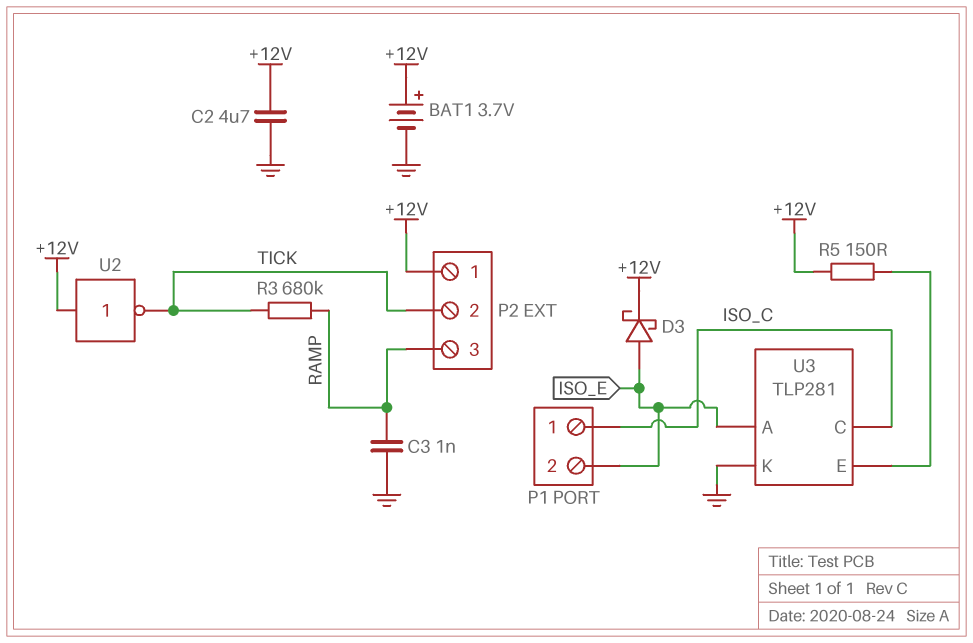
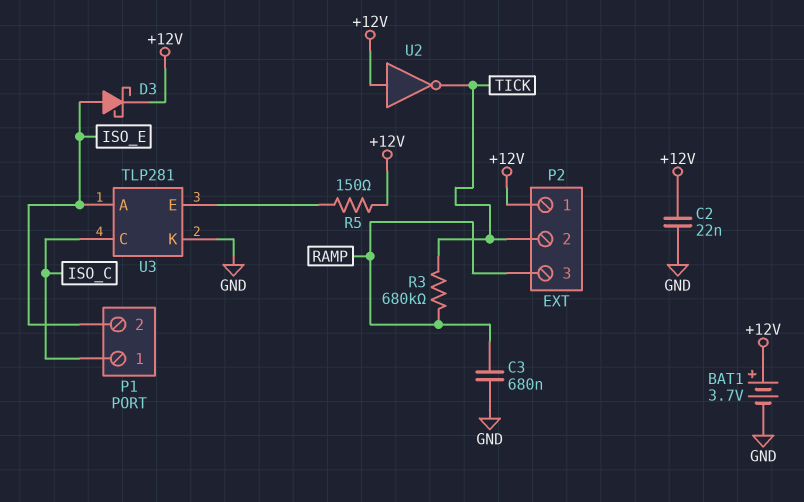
C2: 4.7uF (+12V, GND) -> 22nF (+12V, GND)
C3: 1nF (GND, RAMP) -> 680nF (GND, RAMP)

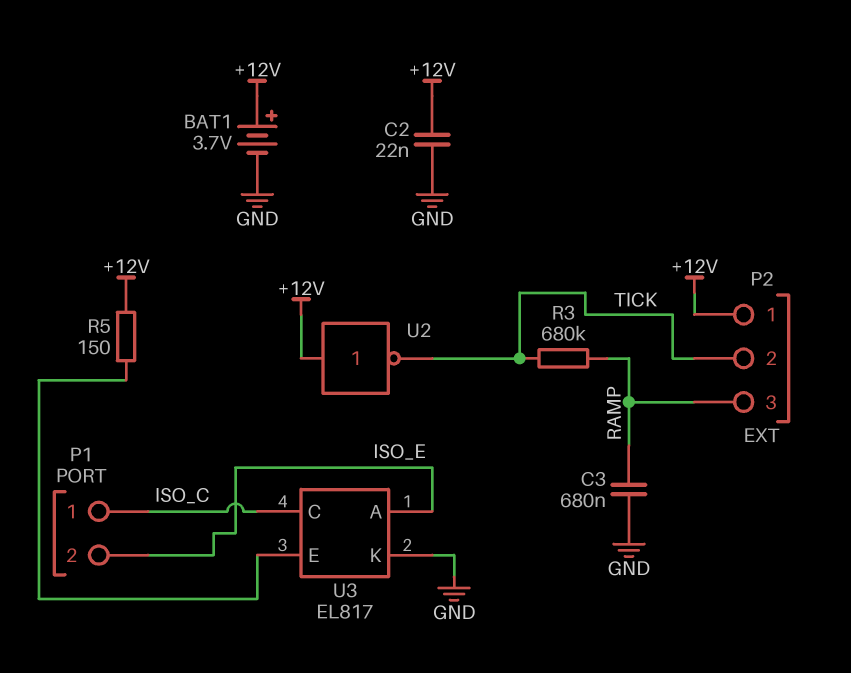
D3: schottky (A ISO_E, K +12V) -> none
U3: TLP281 -> EL817

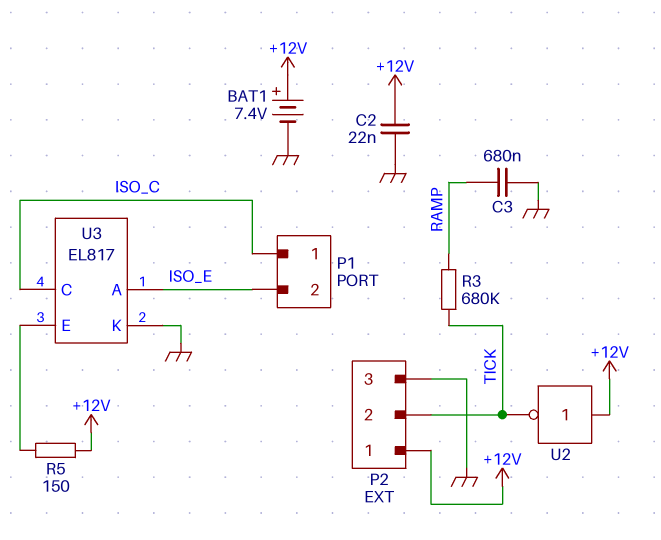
BAT1: 3.7V (plus +12V, minus GND) -> 7.4V (plus +12V, minus GND)
P2 pin 3: RAMP -> GND

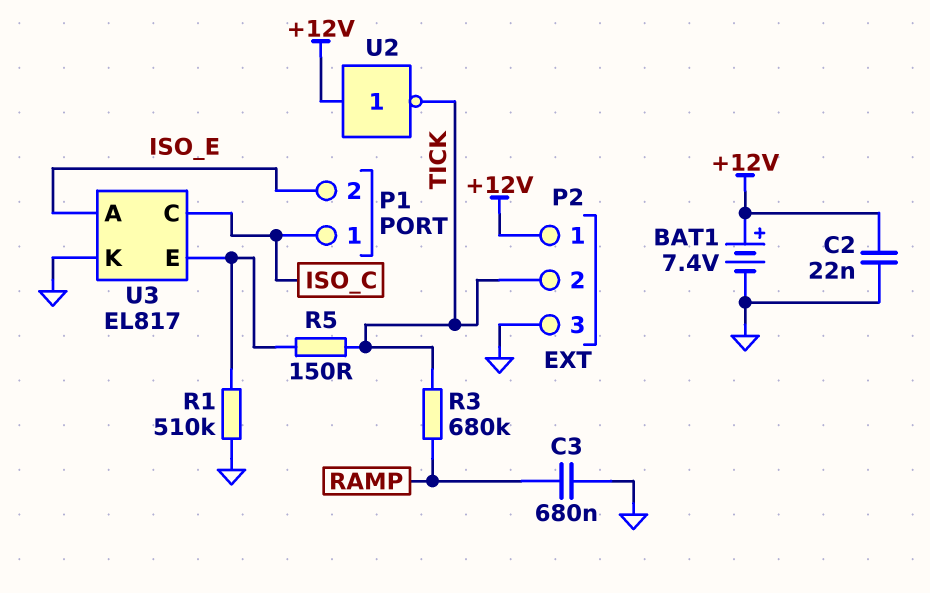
R1: none -> 510k (GND, U3/E)
R5: 150 (+12V, U3/E) -> 150 (TICK, U3/E)

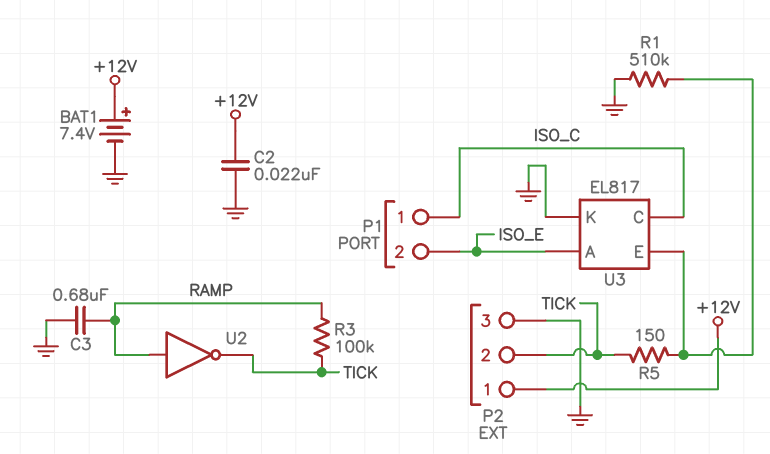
R3: 680k (RAMP, TICK) -> 100k (RAMP, TICK)
U2: NOT (in +12V, out TICK) -> NOT (in RAMP, out TICK)

